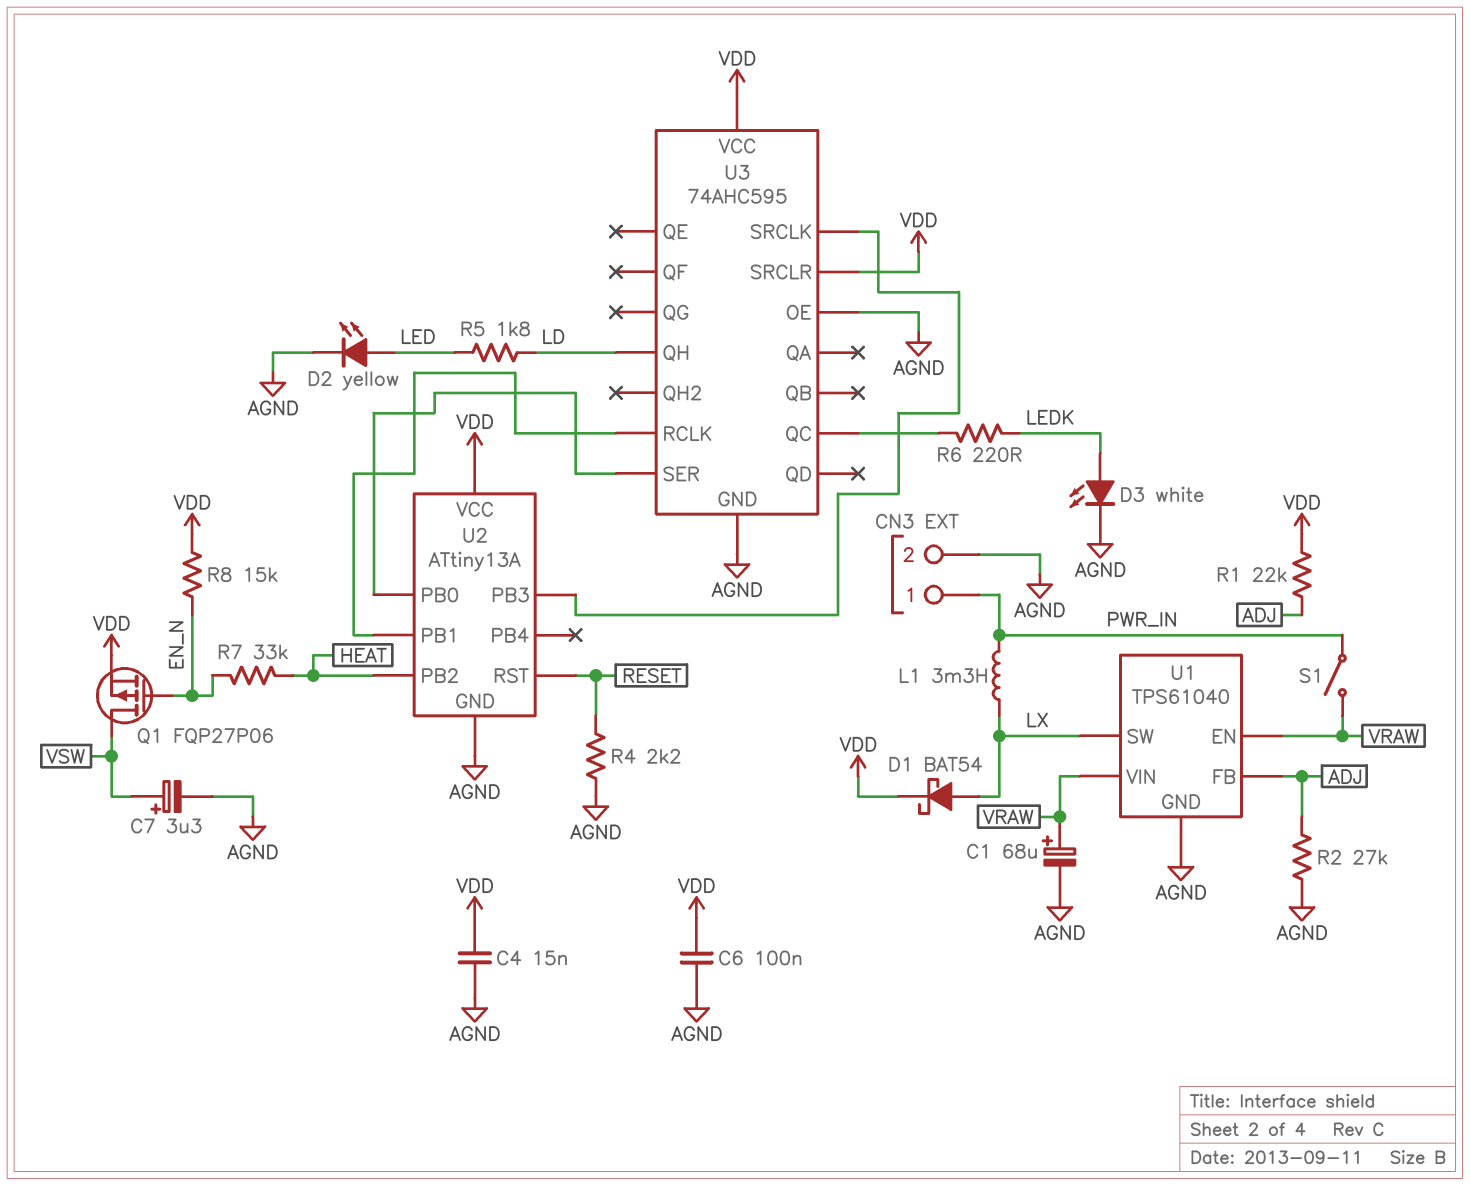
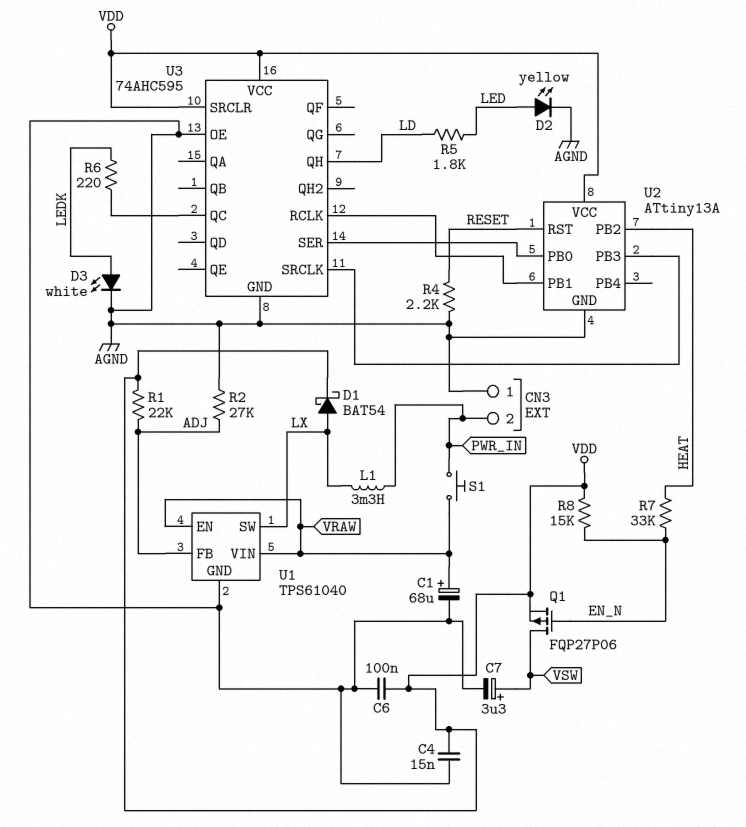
CN3 pin 1: PWR_IN -> AGND
CN3 pin 2: AGND -> PWR_IN
S1: switch (PWR_IN, VRAW) -> button (PWR_IN, VRAW)

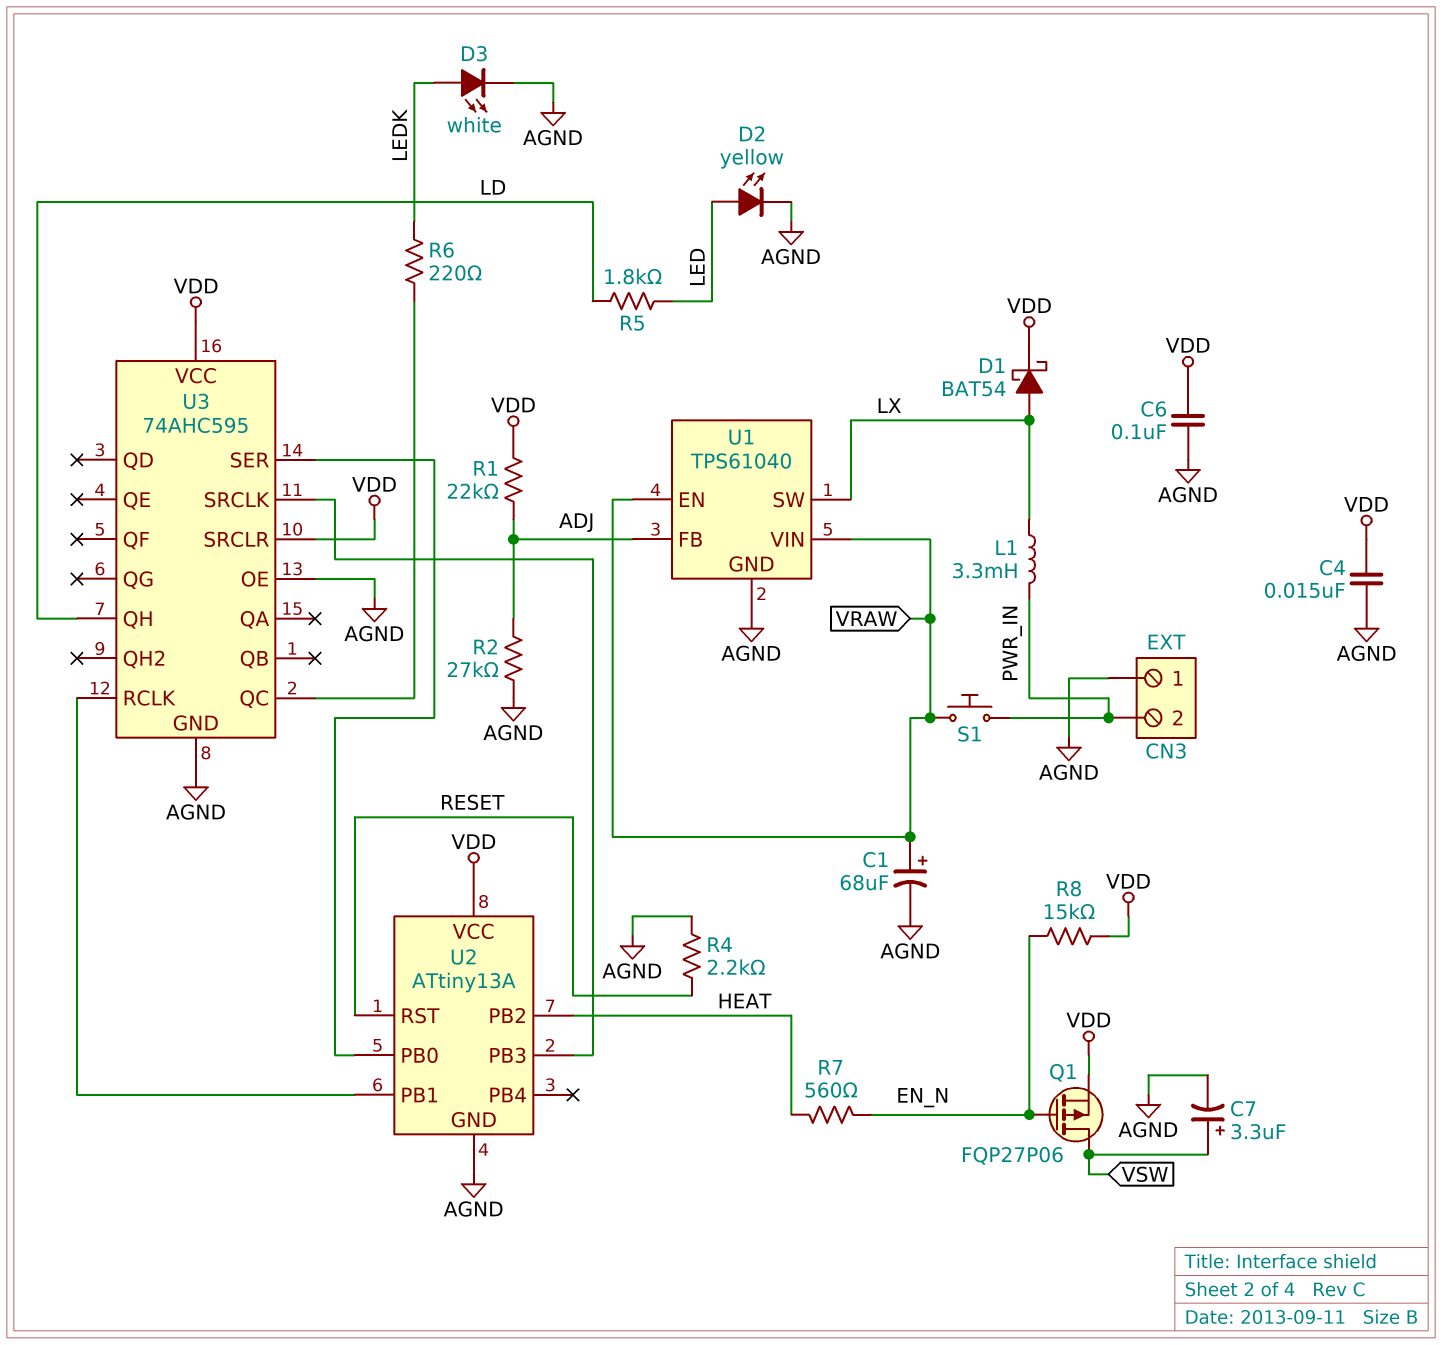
R7: 33k (EN_N, HEAT) -> 560 (EN_N, HEAT)

